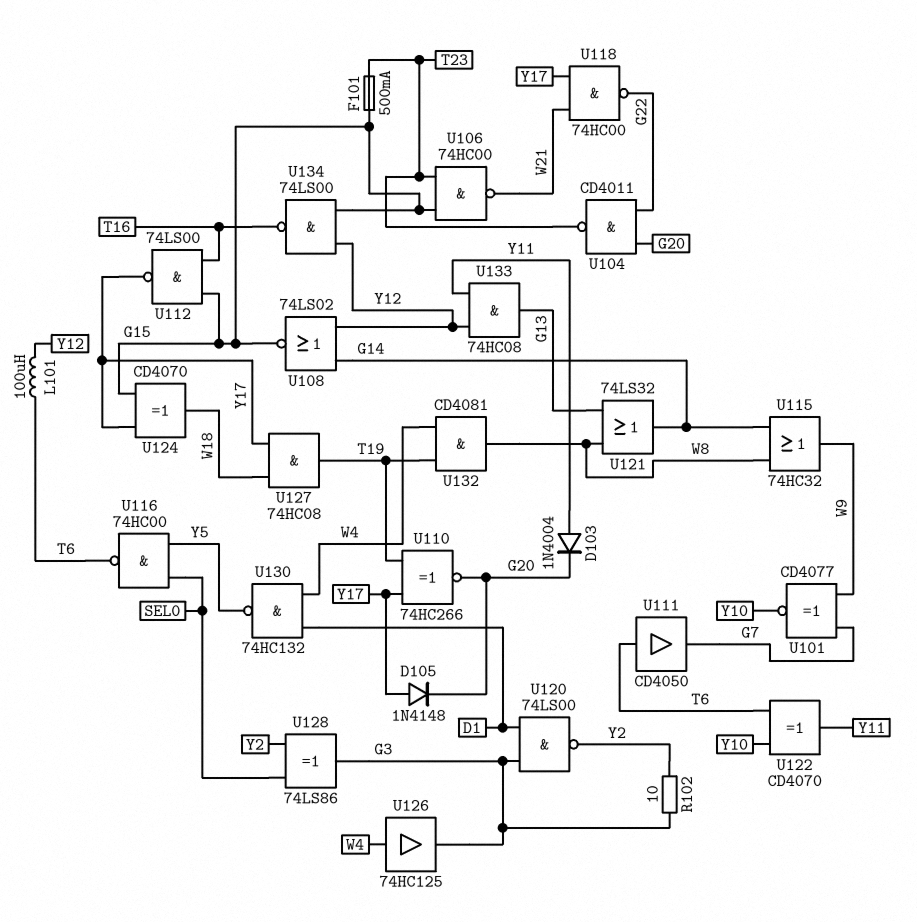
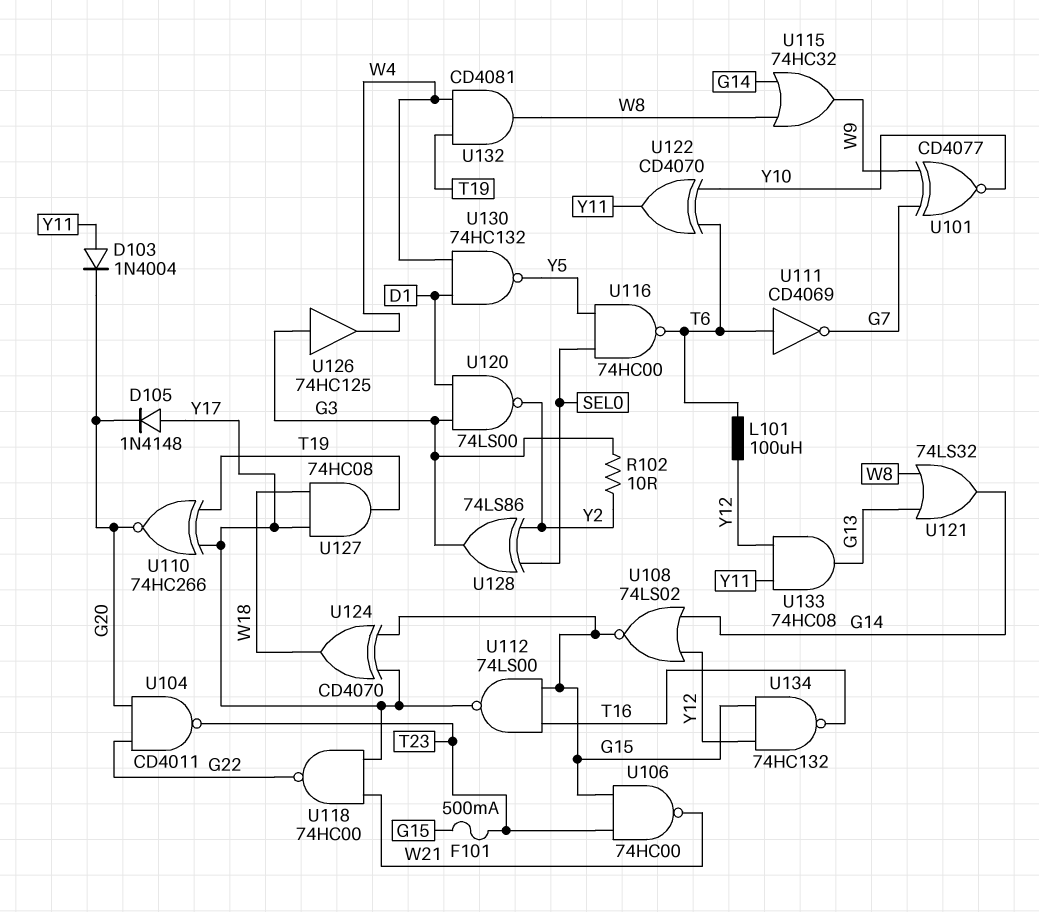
U111: buffer CD4050 (in T6, out G7) -> NOT CD4069 (in T6, out G7)
U126: buffer 74HC125 (in W4, out G3) -> buffer 74HC125 (in G3, out W4)
U134: NAND 74LS00 (in G15, in Y12, out T16) -> NAND 74HC132 (in G15, in Y12, out T16)

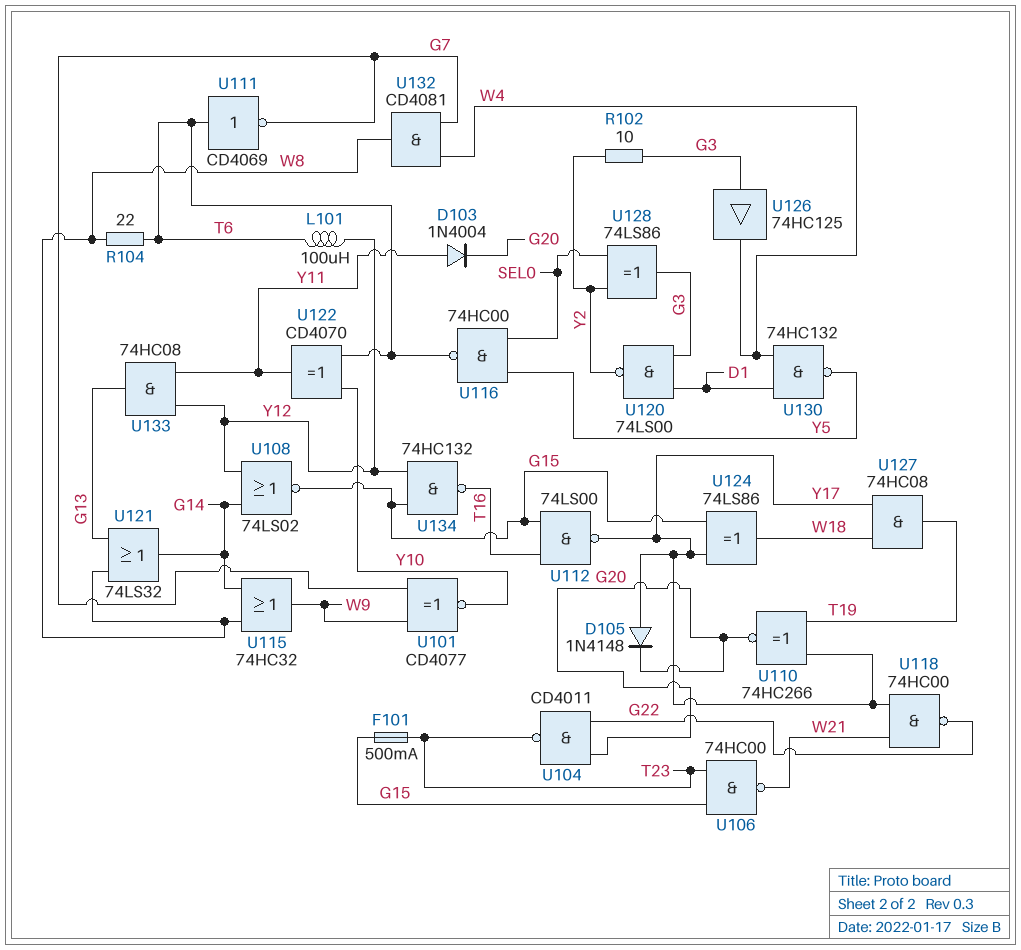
R104: none -> 22 (T6, W8)
U124: XOR CD4070 (in G15, in Y17, out W18) -> XOR 74LS86 (in G15, in Y17, out W18)
U132: AND CD4081 (in T19, in W4, out W8) -> AND CD4081 (in G7, in W4, out W8)

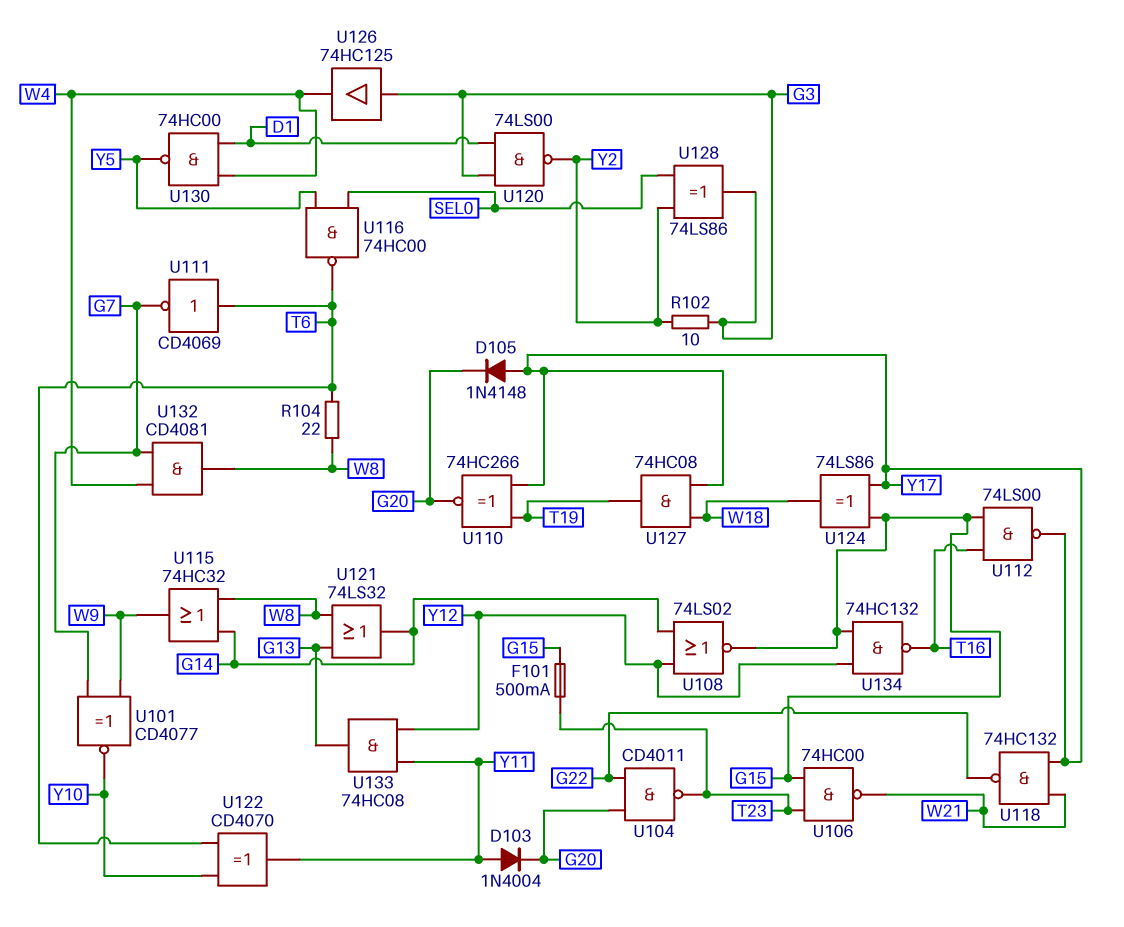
L101: 100uH (T6, Y12) -> none
U118: NAND 74HC00 (in W21, in Y17, out G22) -> NAND 74HC132 (in W21, in Y17, out G22)
U130: NAND 74HC132 (in D1, in W4, out Y5) -> NAND 74HC00 (in D1, in W4, out Y5)

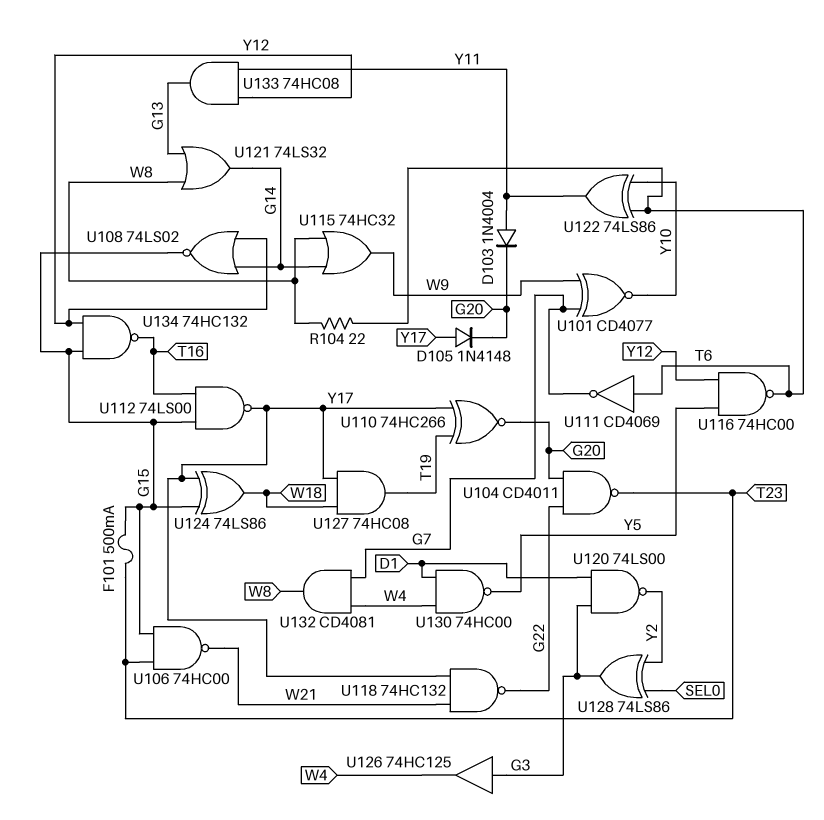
R102: 10 (G3, Y2) -> none
U116: NAND 74HC00 (in SEL0, in Y5, out T6) -> NAND 74HC00 (in Y5, in Y12, out T6)
U122: XOR CD4070 (in T6, in Y10, out Y11) -> XOR 74LS86 (in T6, in Y10, out Y11)

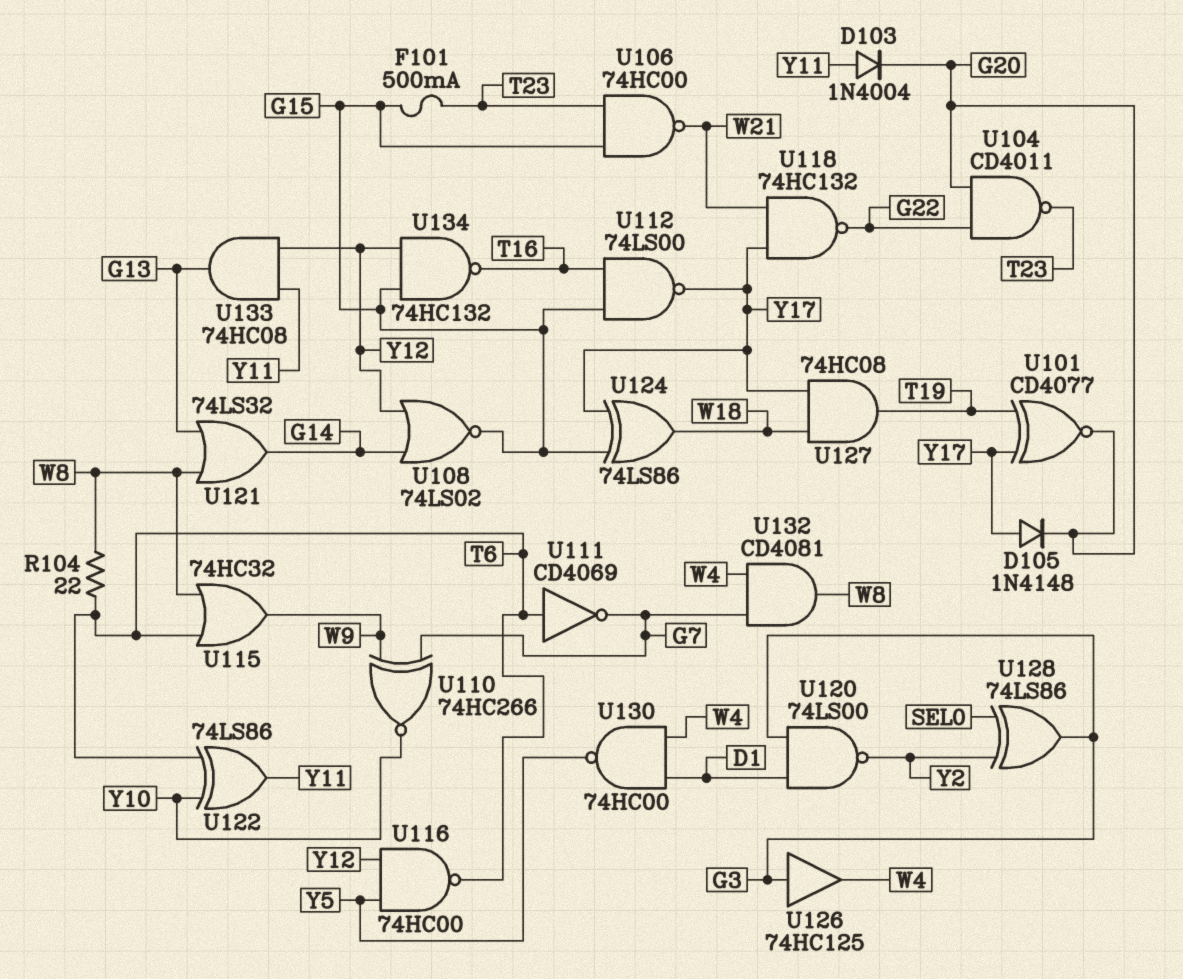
U101: XNOR CD4077 (in G7, in W9, out Y10) -> XNOR CD4077 (in T19, in Y17, out G20)
U110: XNOR 74HC266 (in T19, in Y17, out G20) -> XNOR 74HC266 (in G7, in W9, out Y10)
U115: OR 74HC32 (in G14, in W8, out W9) -> OR 74HC32 (in T6, in W8, out W9)

